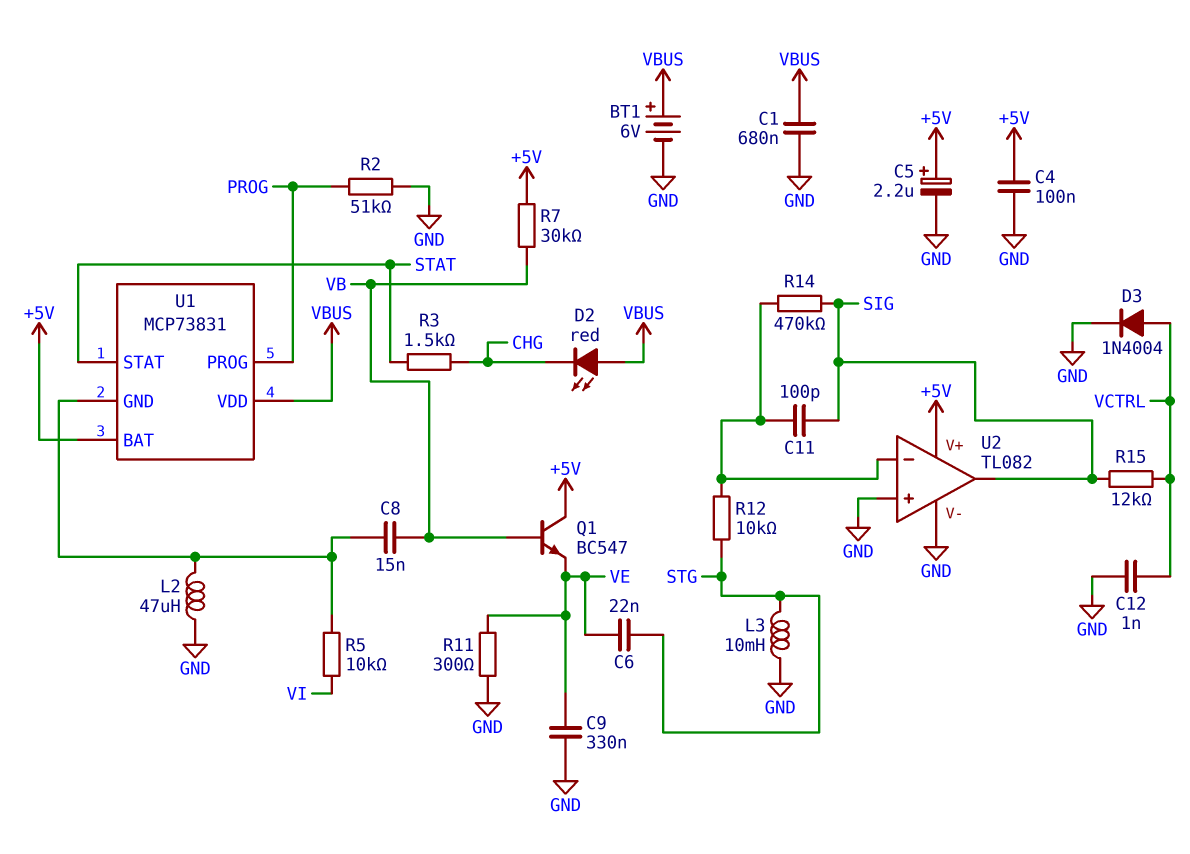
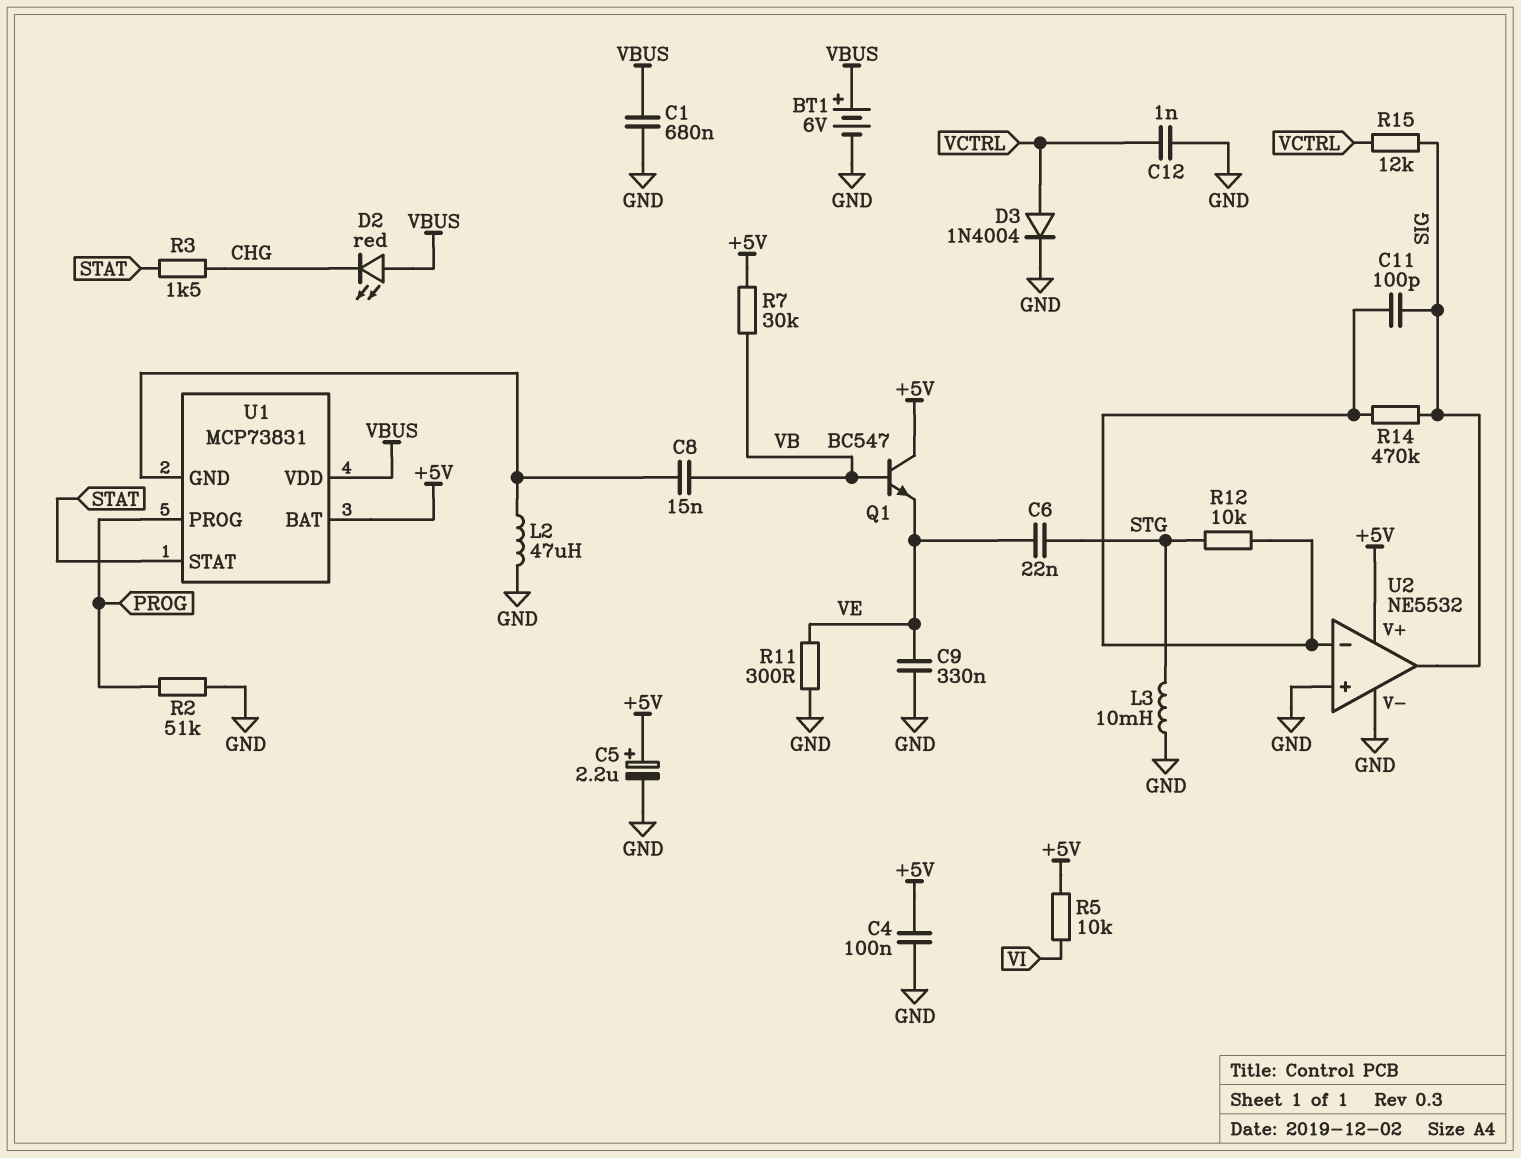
R5: 10k (U1/GND, VI) -> 10k (+5V, VI)
U2: TL082 -> NE5532

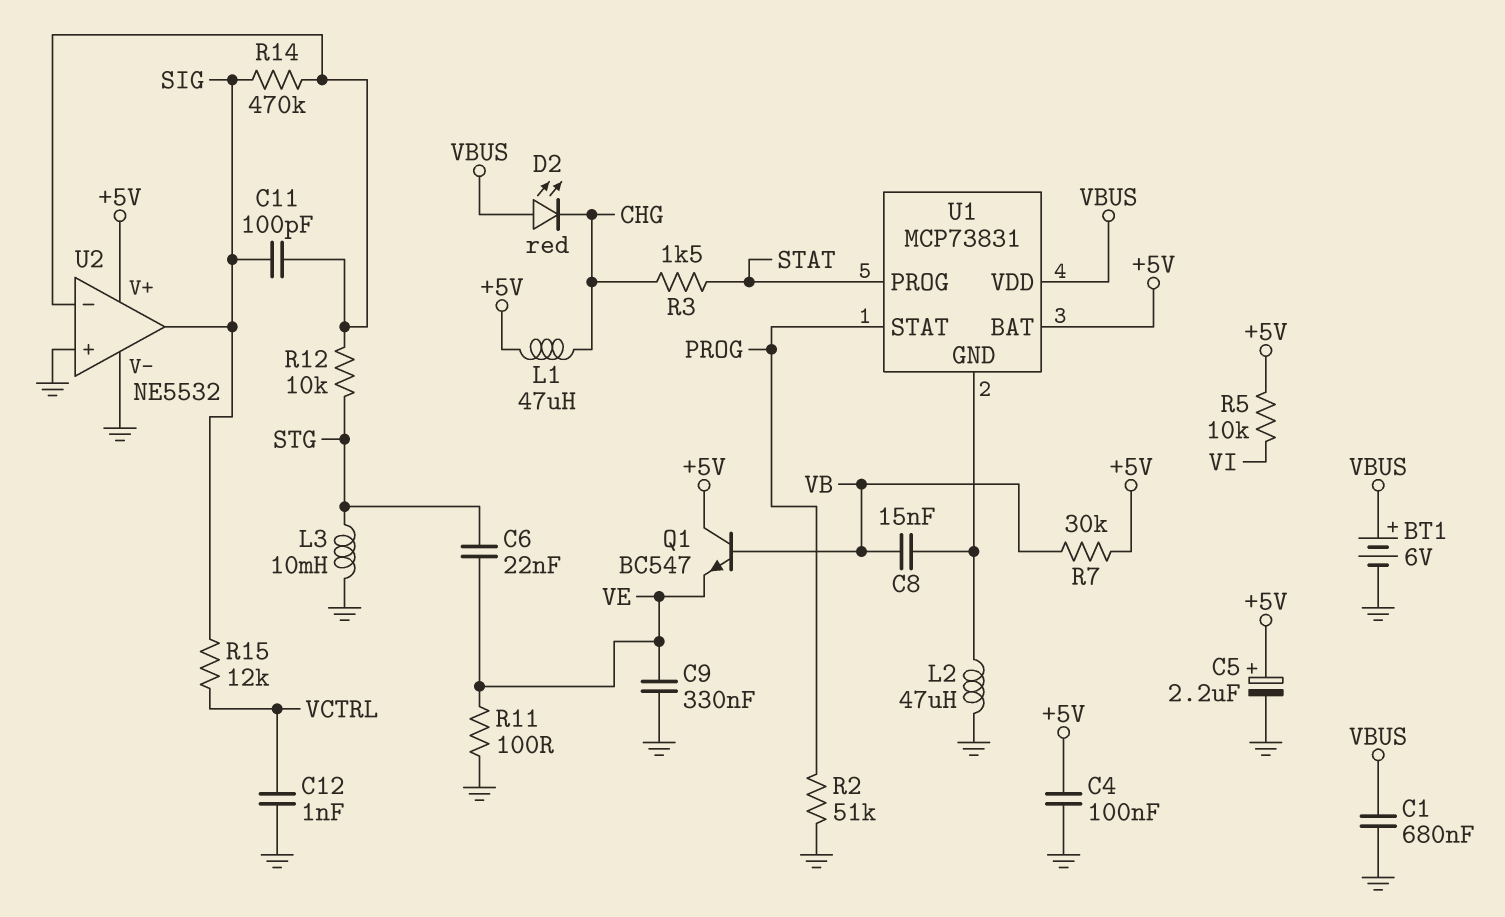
D3: diode 1N4004 (A VCTRL, K GND) -> none
L1: none -> 47uH (+5V, CHG)
R11: 300 (GND, VE) -> 100 (GND, VE)
U1 pin PROG: PROG -> STAT
U1 pin STAT: STAT -> PROG

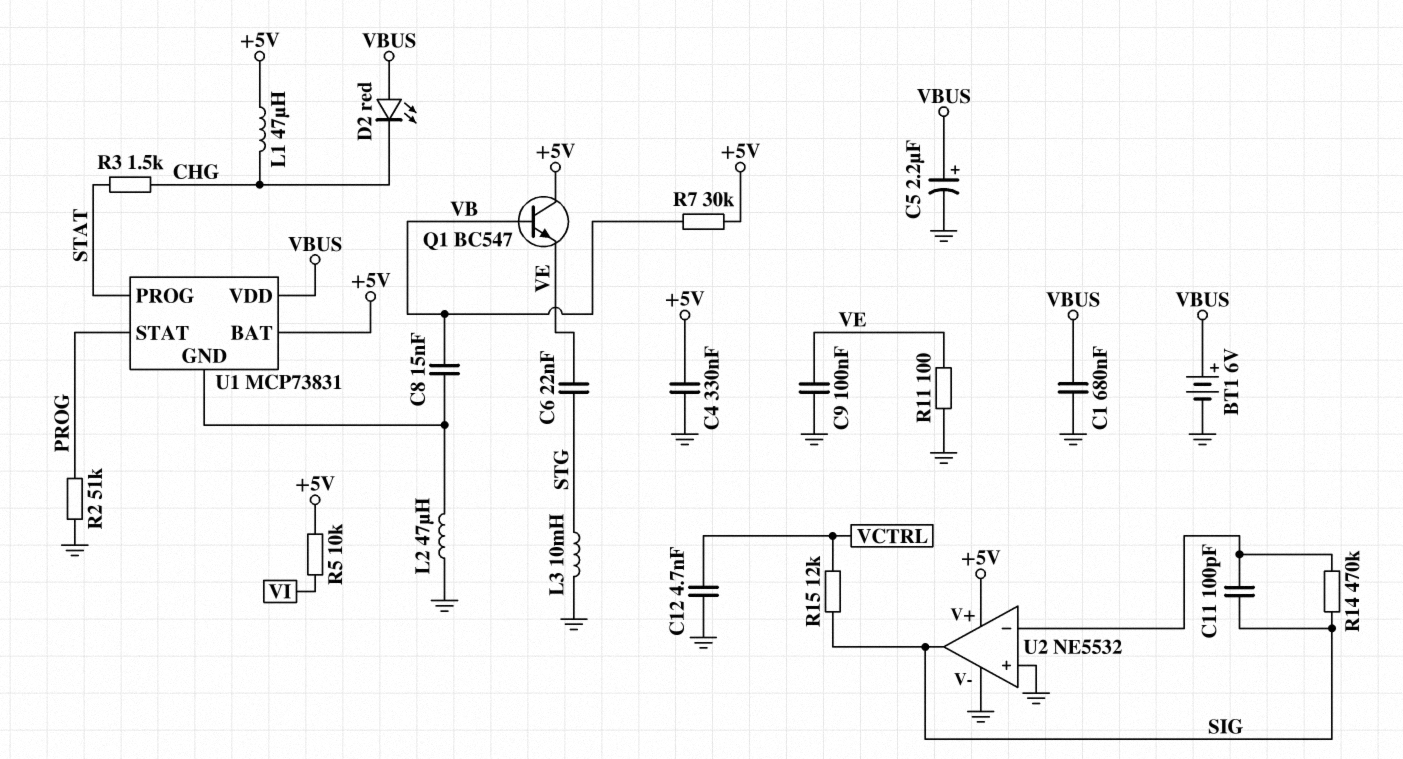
C4: 100nF (+5V, GND) -> 330nF (+5V, GND)
C5: 2.2uF (plus +5V, minus GND) -> 2.2uF (plus VBUS, minus GND)
C9: 330nF (GND, VE) -> 100nF (GND, VE)
C12: 1nF (GND, VCTRL) -> 4.7nF (GND, VCTRL)
R12: 10k (STG, U2/in-) -> none

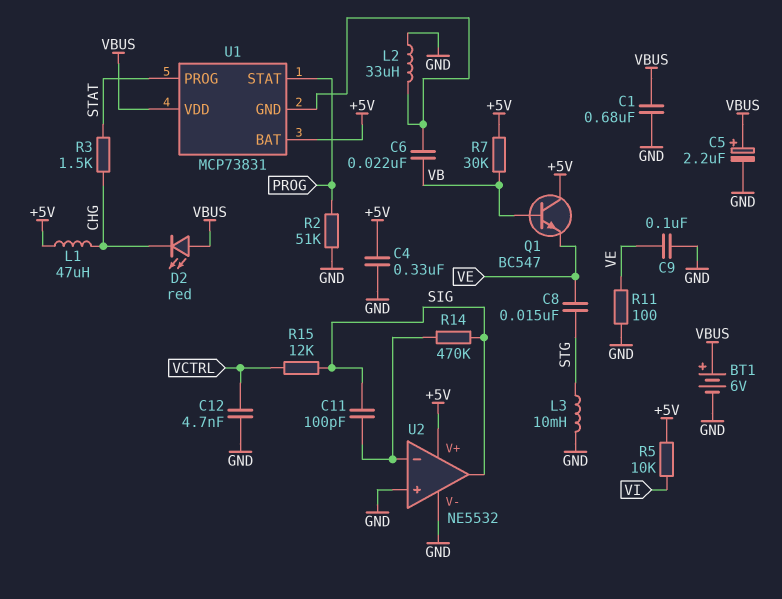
C6: 22nF (STG, VE) -> 22nF (U1/GND, VB)
C8: 15nF (U1/GND, VB) -> 15nF (STG, VE)
L2: 47uH (GND, U1/GND) -> 33uH (GND, U1/GND)

